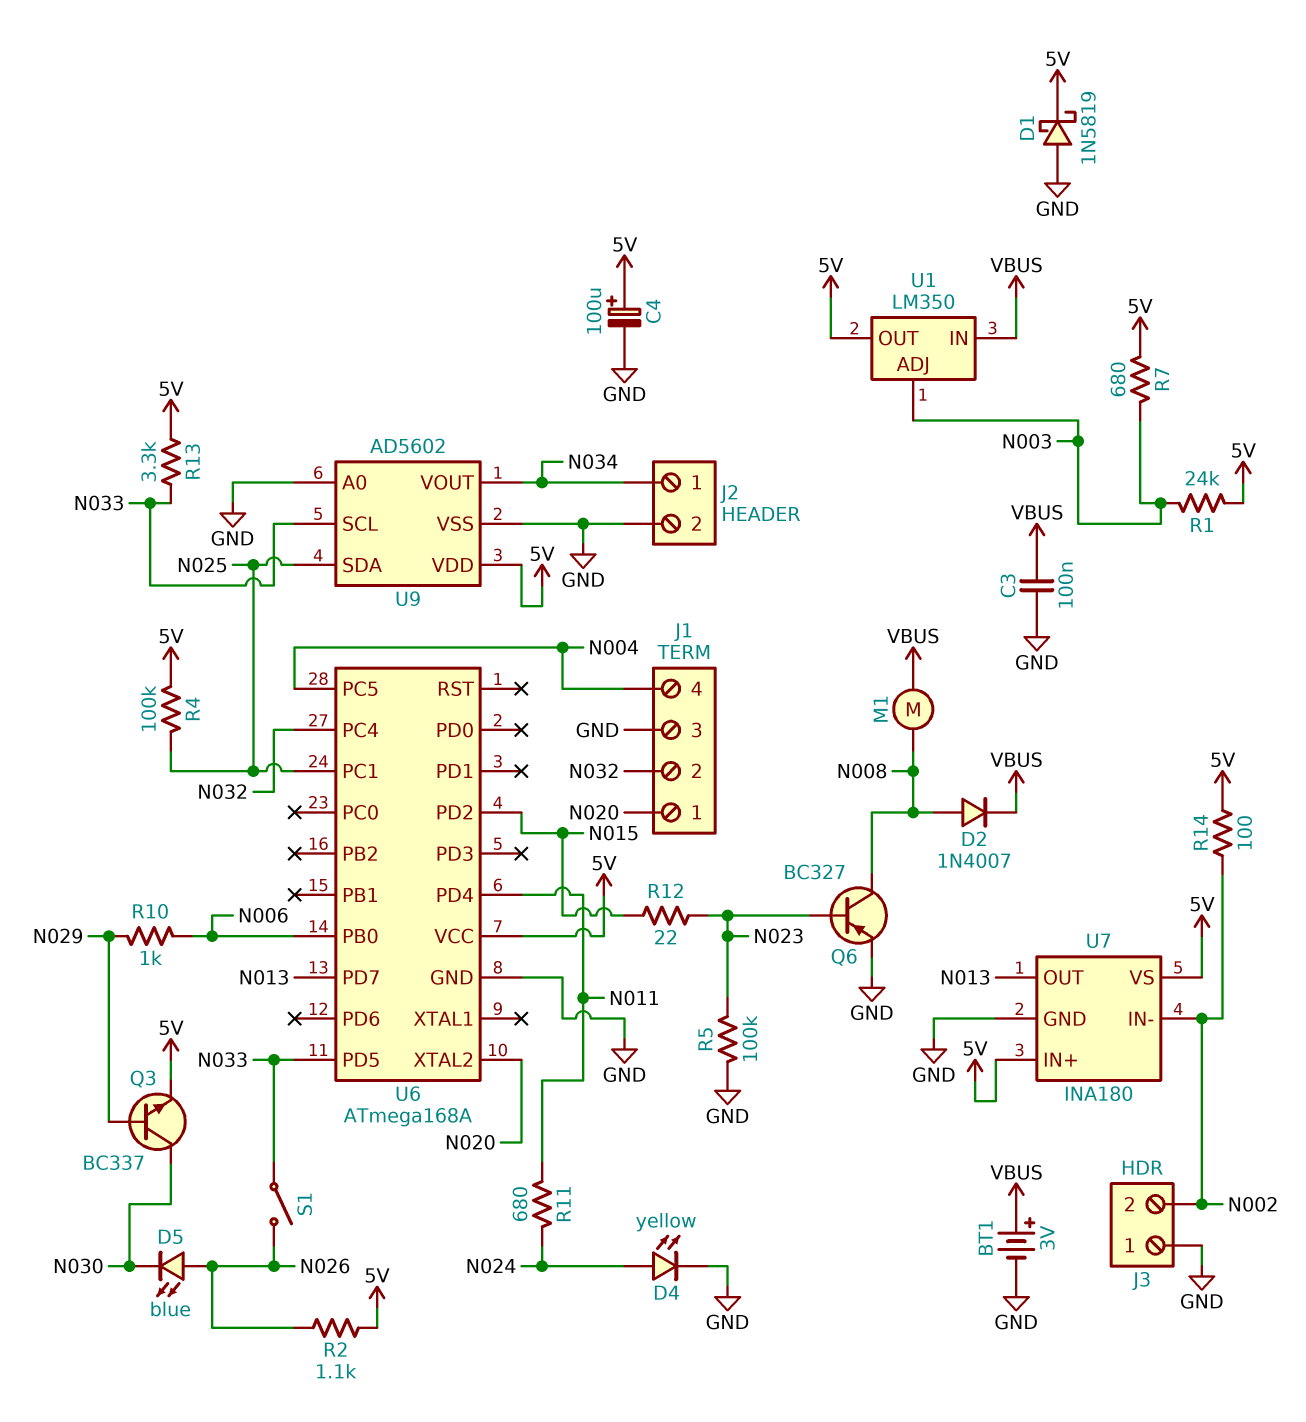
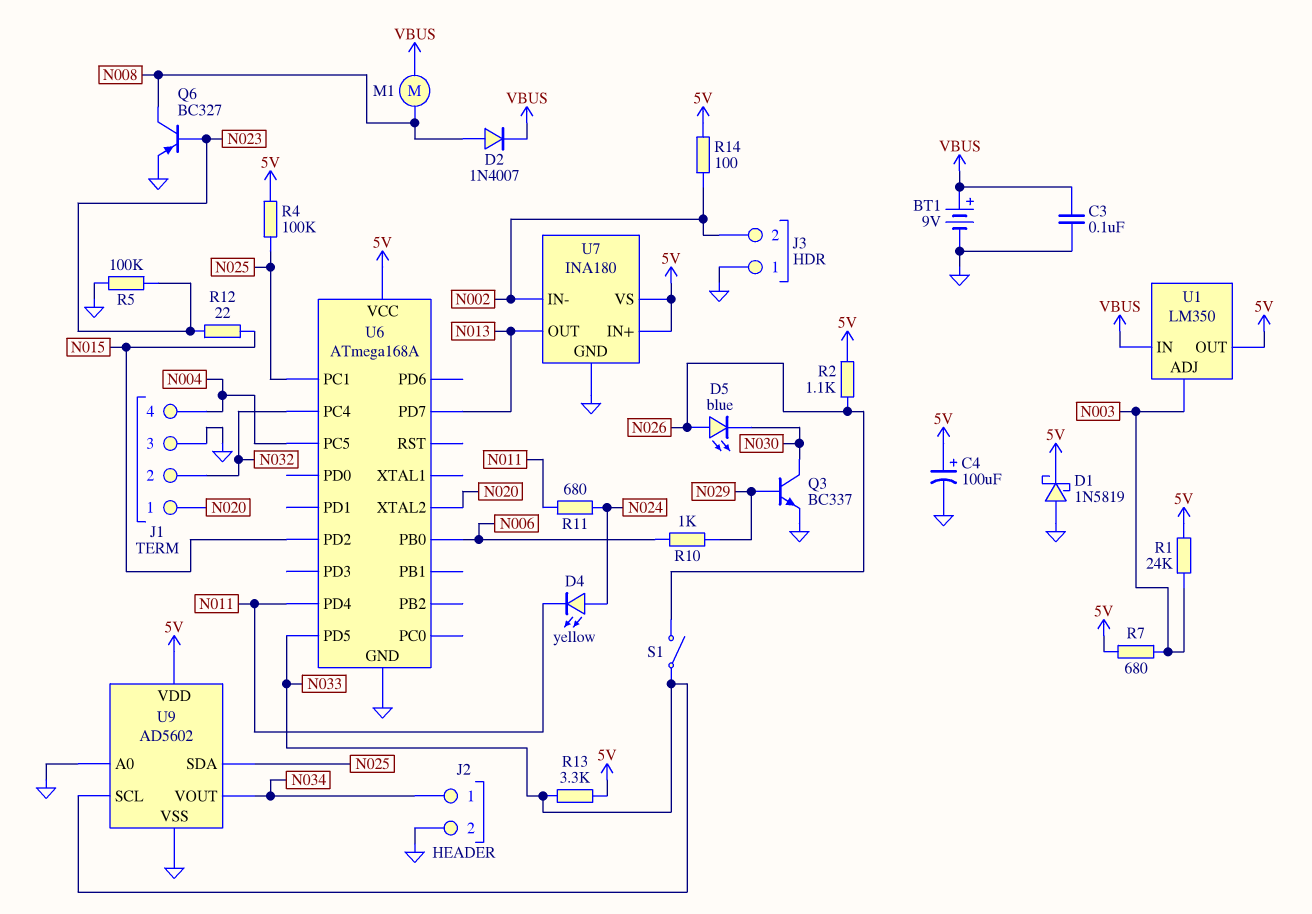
BT1: 3V (plus VBUS, minus GND) -> 9V (plus VBUS, minus GND)
D4: LED yellow (A N024, K GND) -> LED yellow (A N024, K N011)
Q3: NPN BC337 (B N029, C N030, E 5V) -> NPN BC337 (B N029, C N030, E GND)

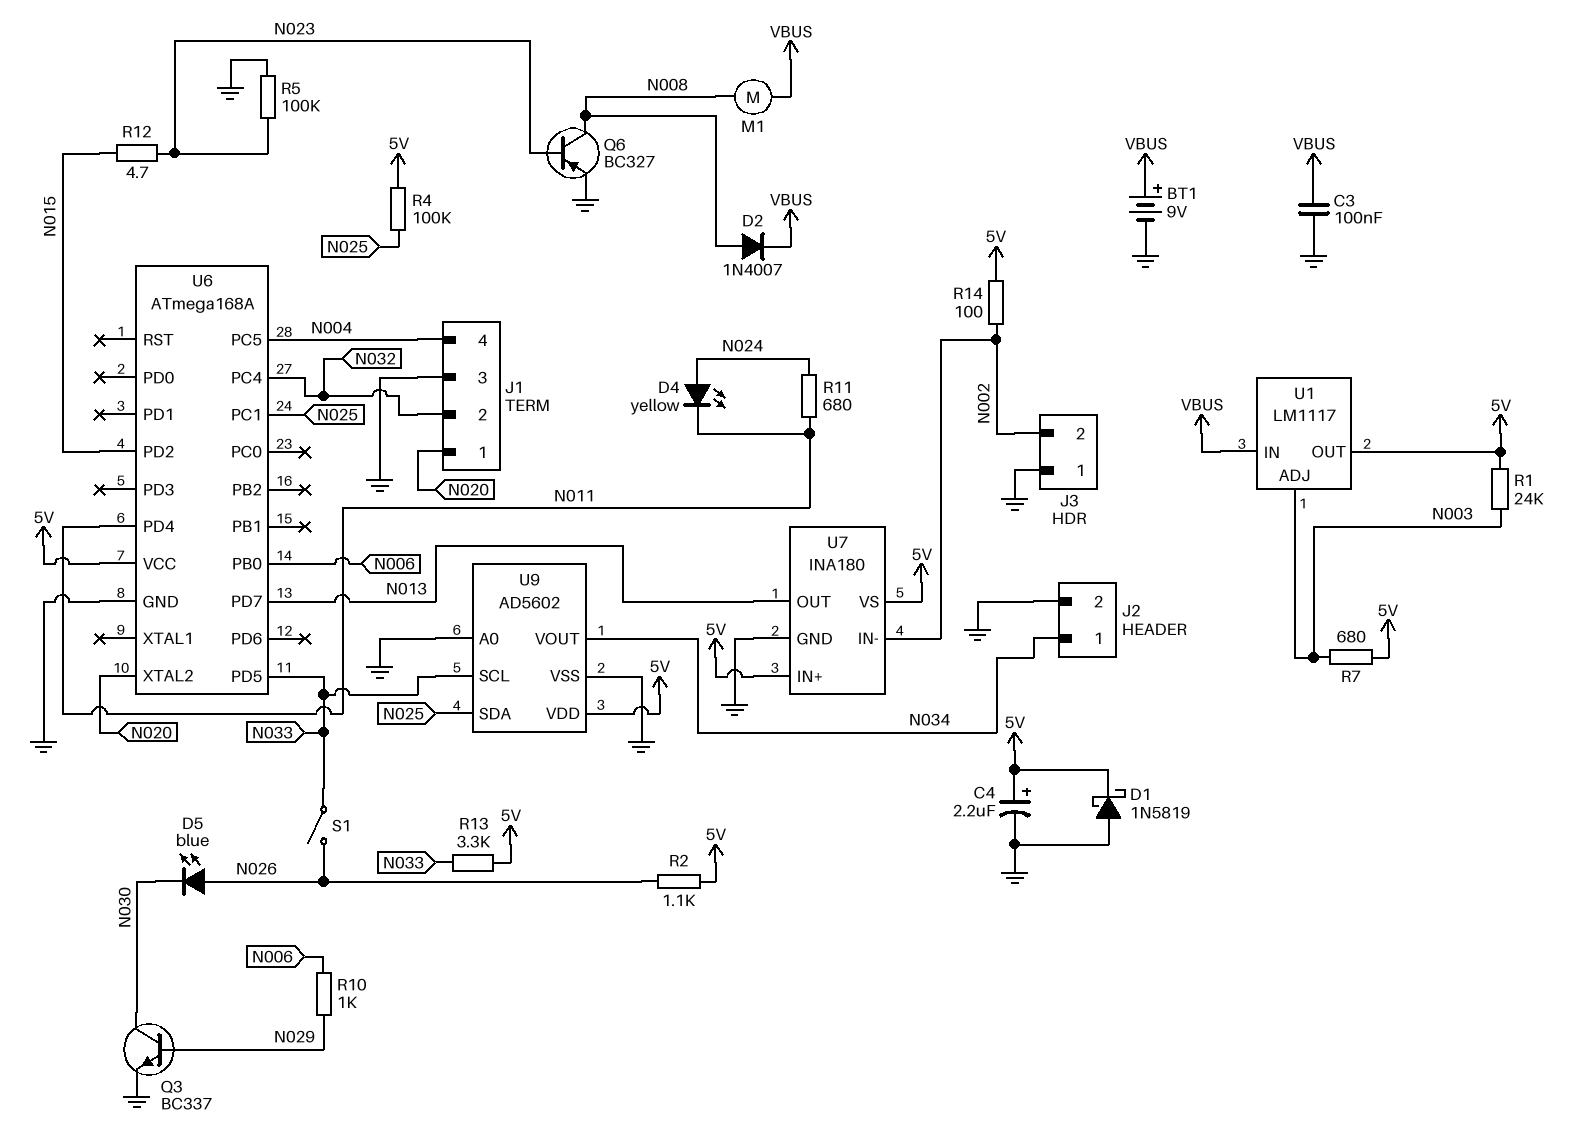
C4: 100uF (plus 5V, minus GND) -> 2.2uF (plus 5V, minus GND)
R12: 22 (N015, N023) -> 4.7 (N015, N023)
U1: LM350 -> LM1117

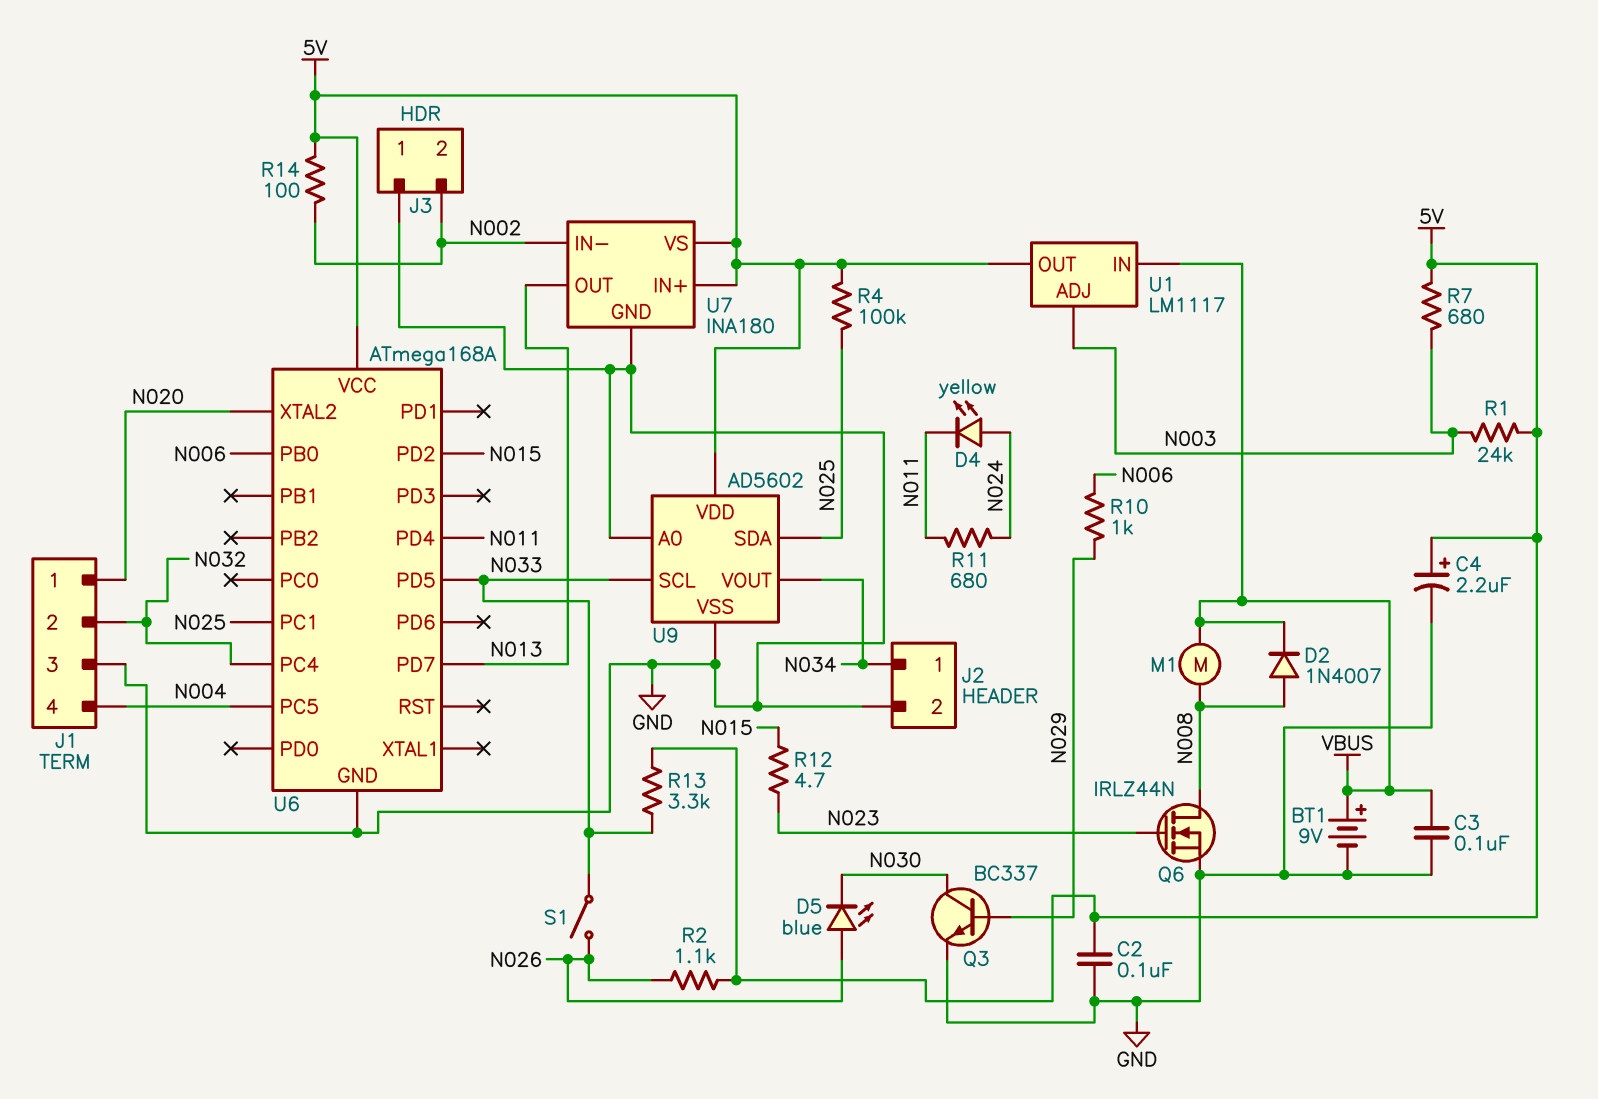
C2: none -> 100nF (5V, GND)
D1: schottky 1N5819 (A GND, K 5V) -> none
Q6: PNP BC327 (B N023, C N008, E GND) -> NMOS IRLZ44N (G N023, D N008, S GND)
R5: 100k (GND, N023) -> none

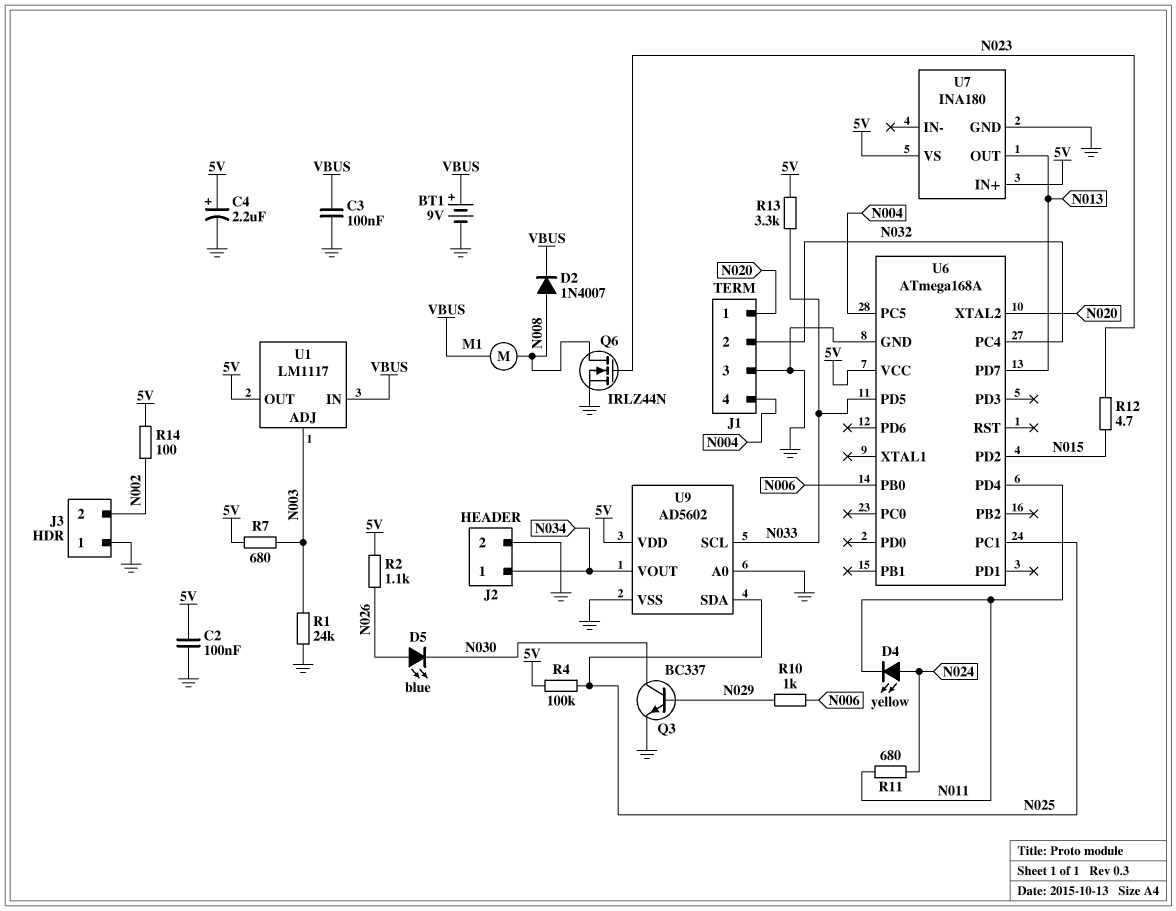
R1: 24k (5V, N003) -> 24k (GND, N003)
S1: switch (N026, N033) -> none
U7 pin IN-: N002 -> none

